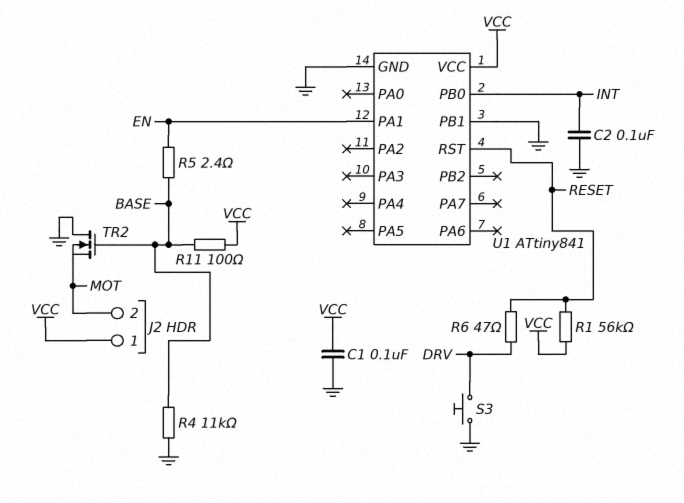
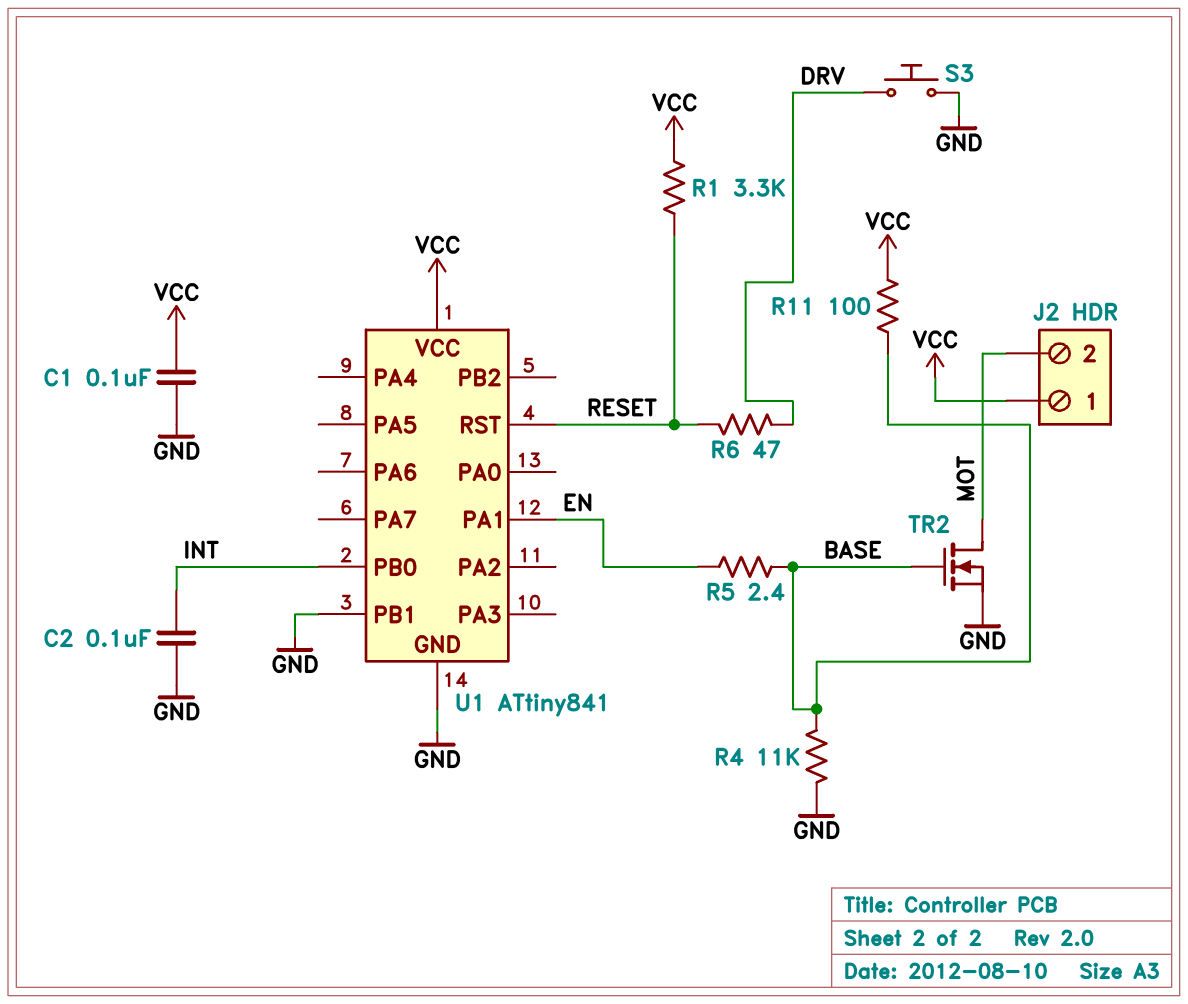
R1: 56k (RESET, VCC) -> 3.3k (RESET, VCC)
TR2: NMOS (G BASE, D GND, S MOT) -> NMOS (G BASE, D MOT, S GND)

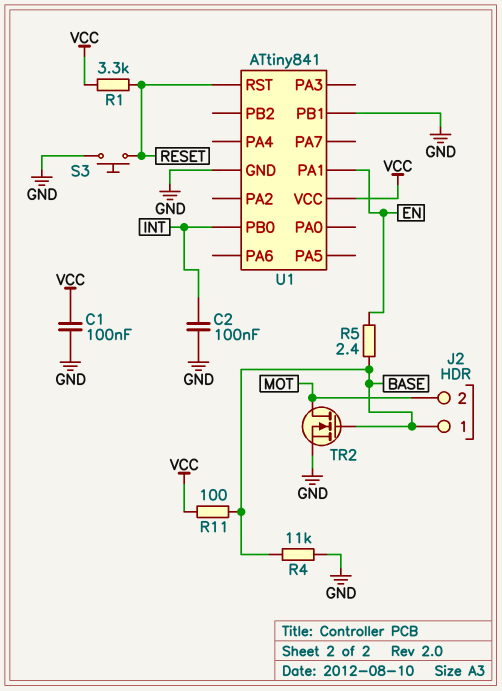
J2 pin 1: VCC -> BASE
R6: 47 (DRV, RESET) -> none
S3: button (DRV, GND) -> button (GND, RESET)

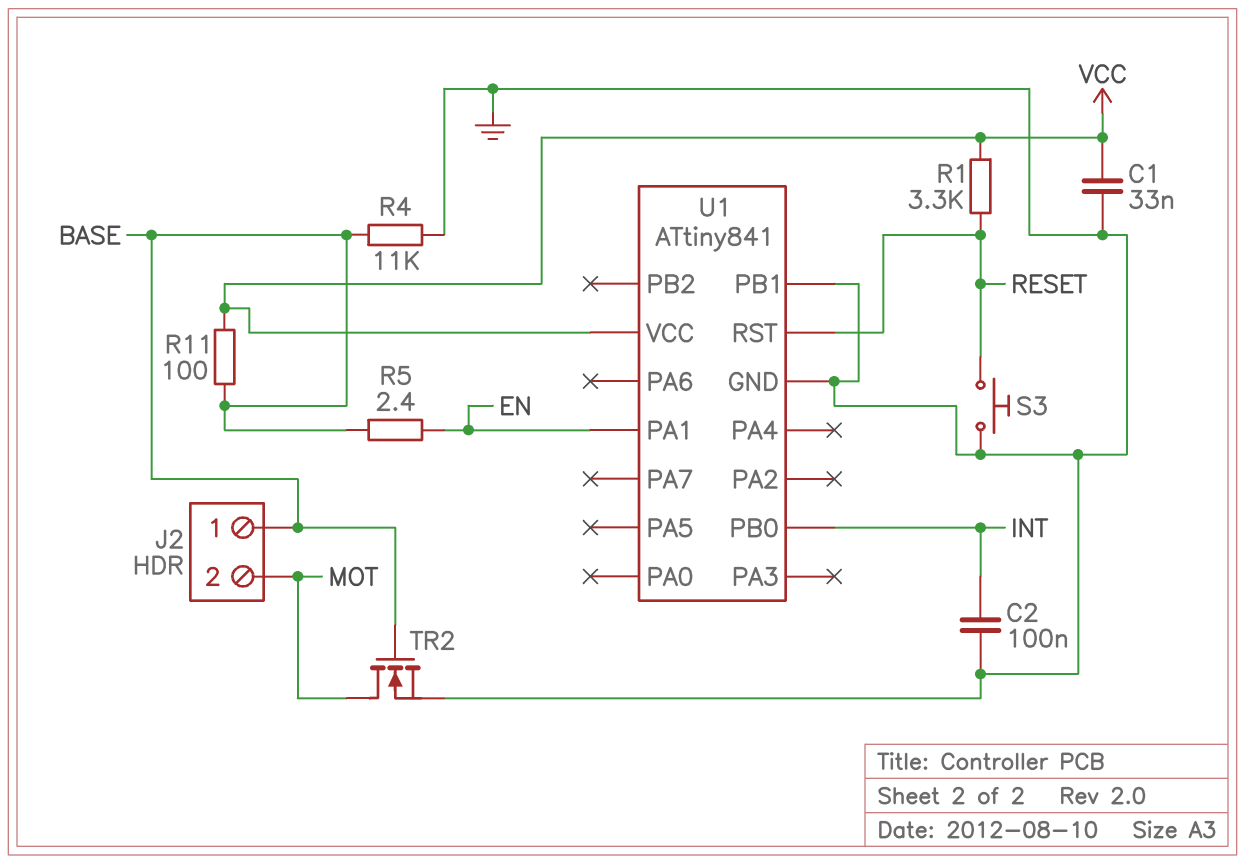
C1: 100nF (GND, VCC) -> 33nF (GND, VCC)

